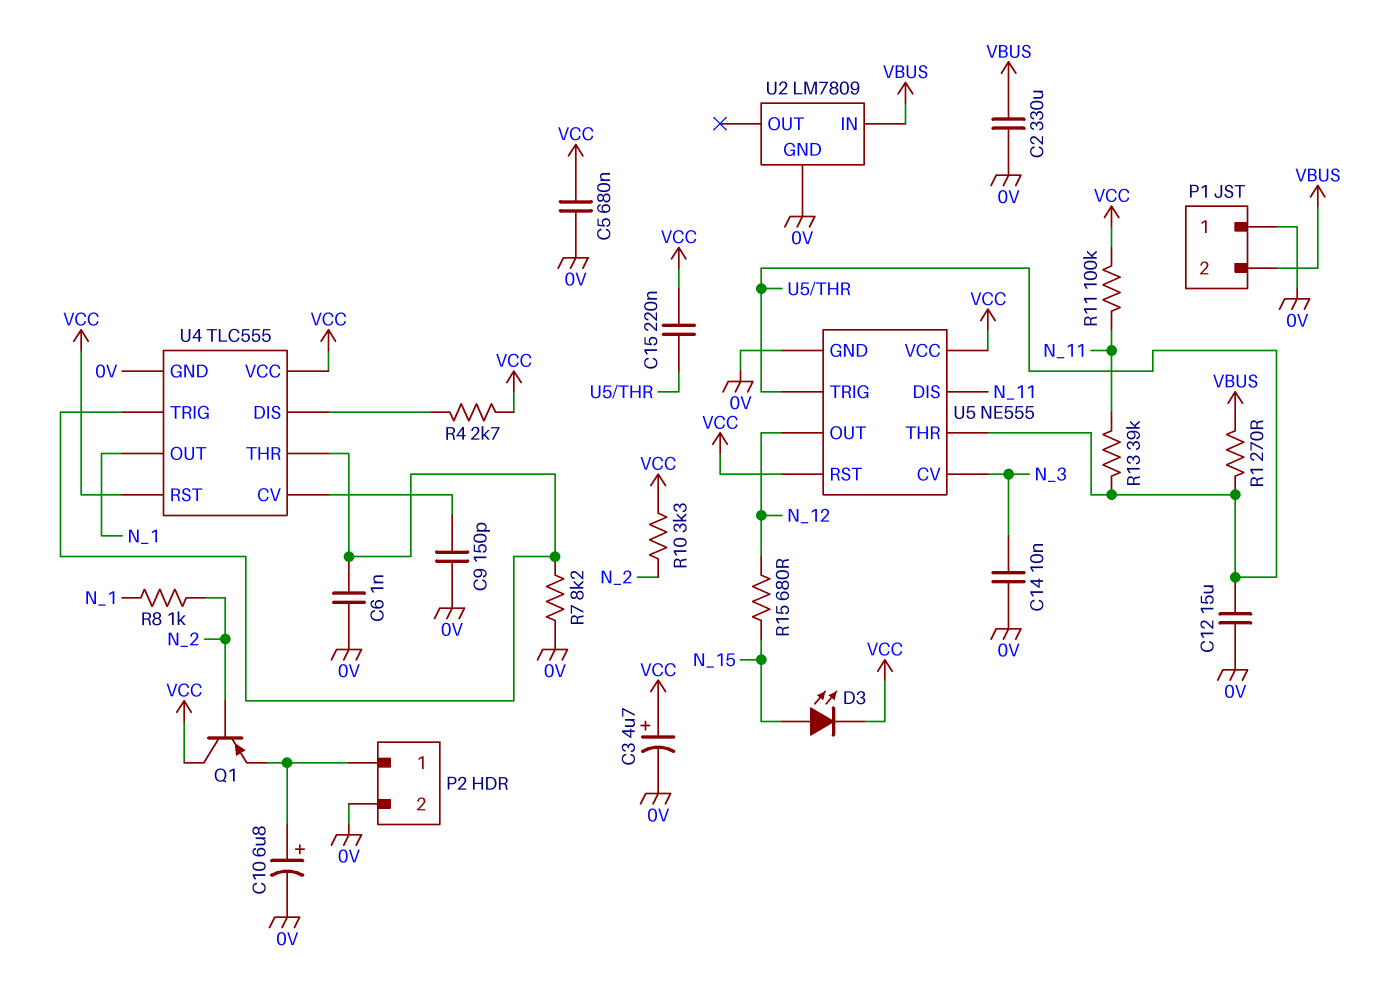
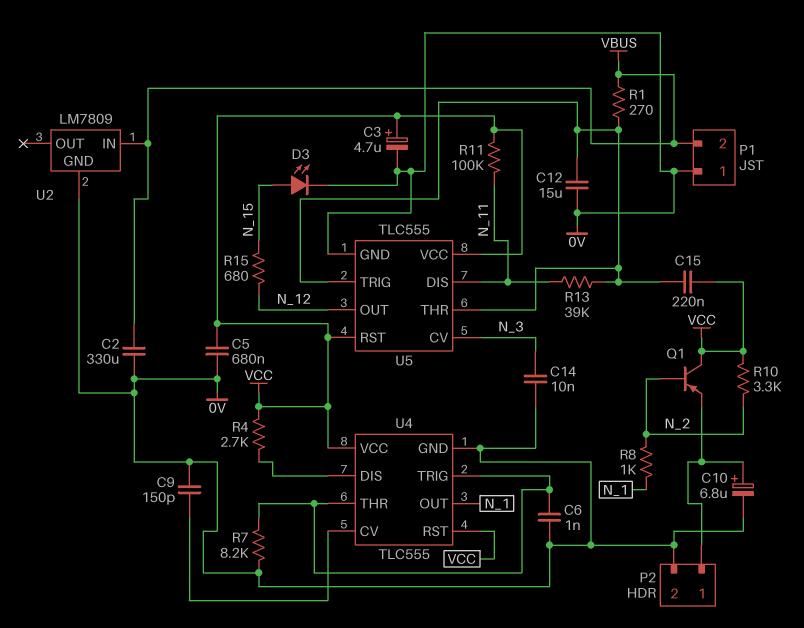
D3: LED (A N_15, K VCC) -> LED (A N_15, K 0V)
U5: NE555 -> TLC555

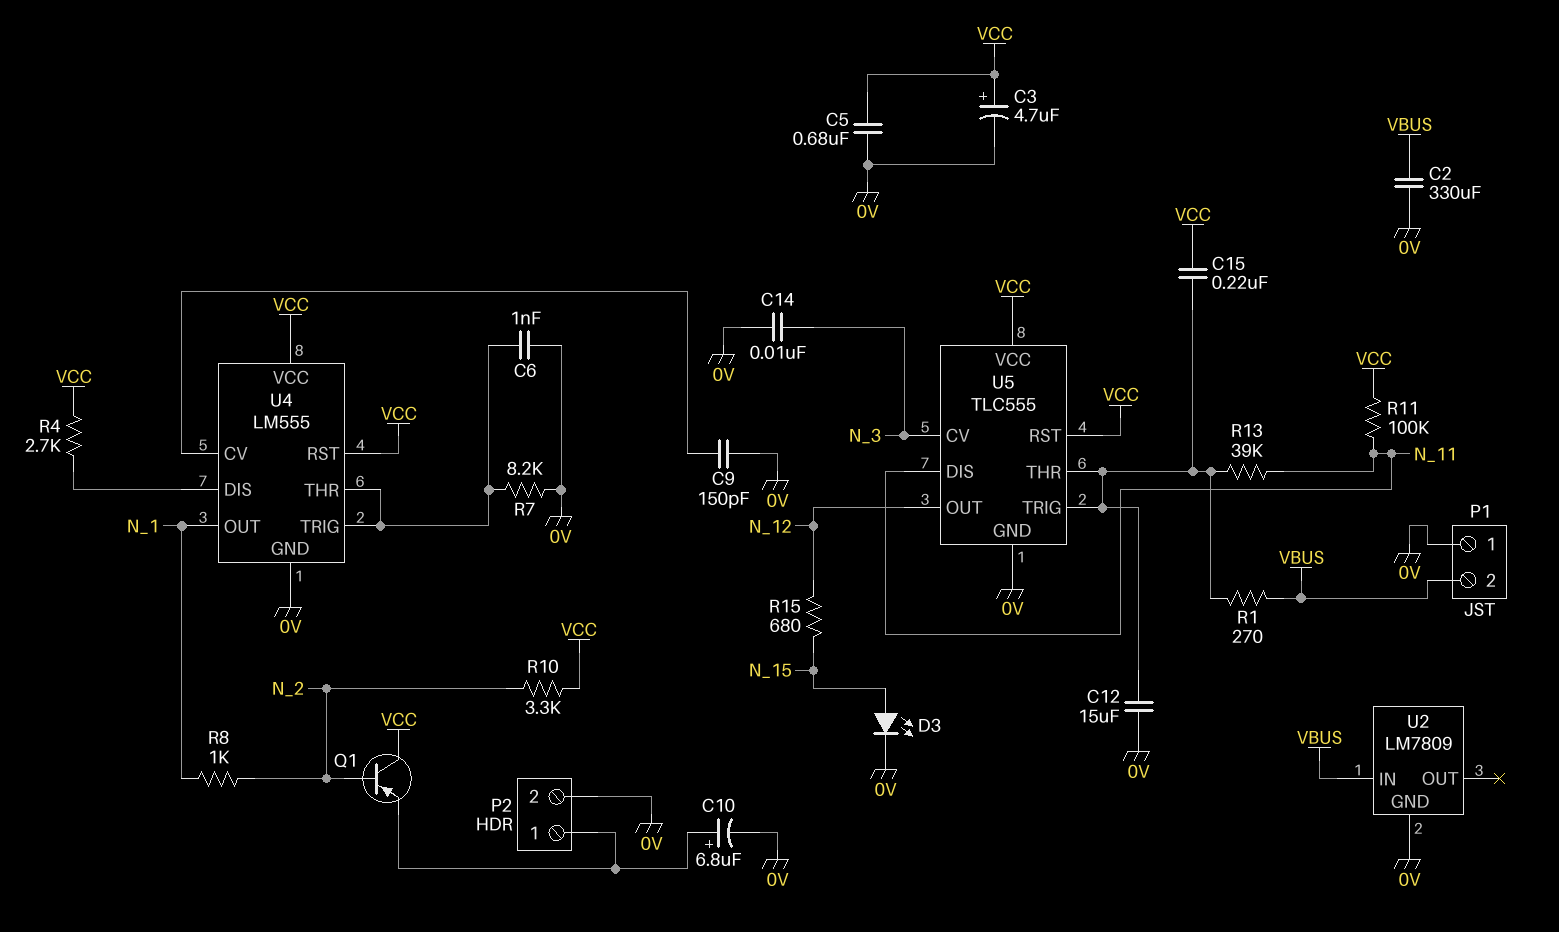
U4: TLC555 -> LM555

